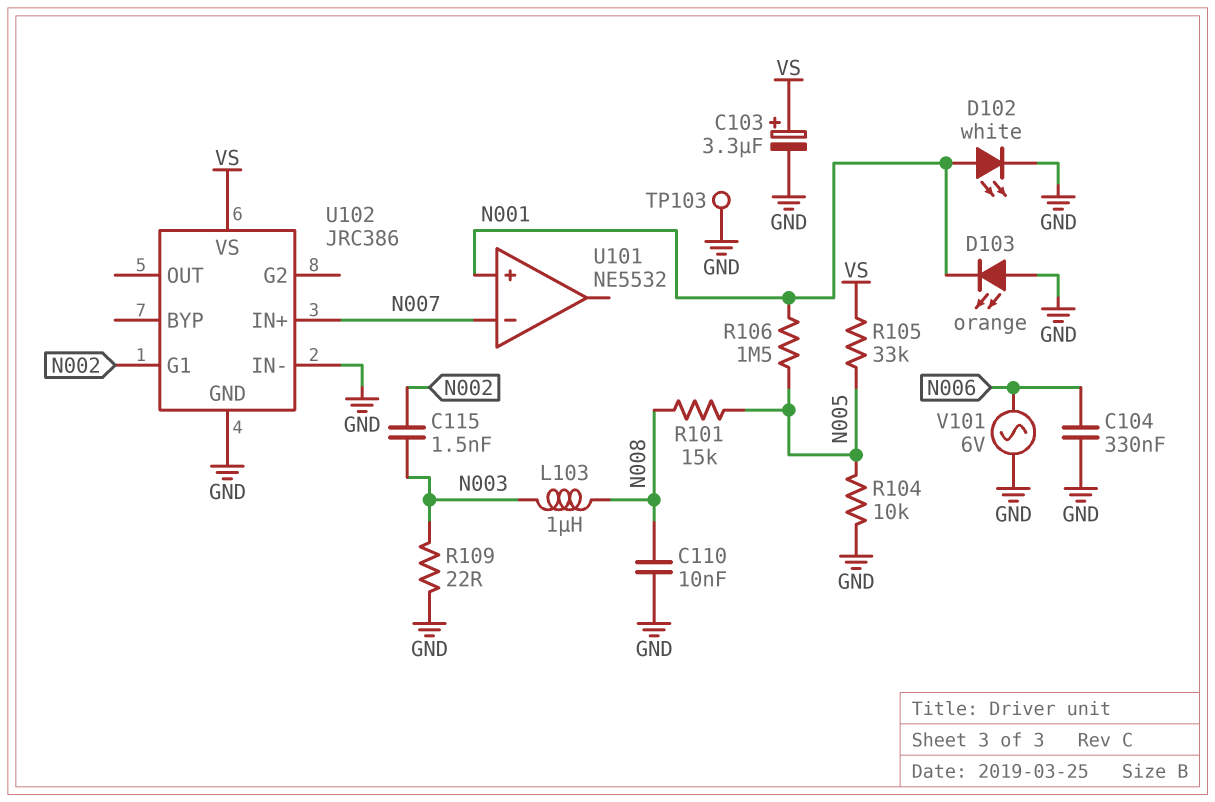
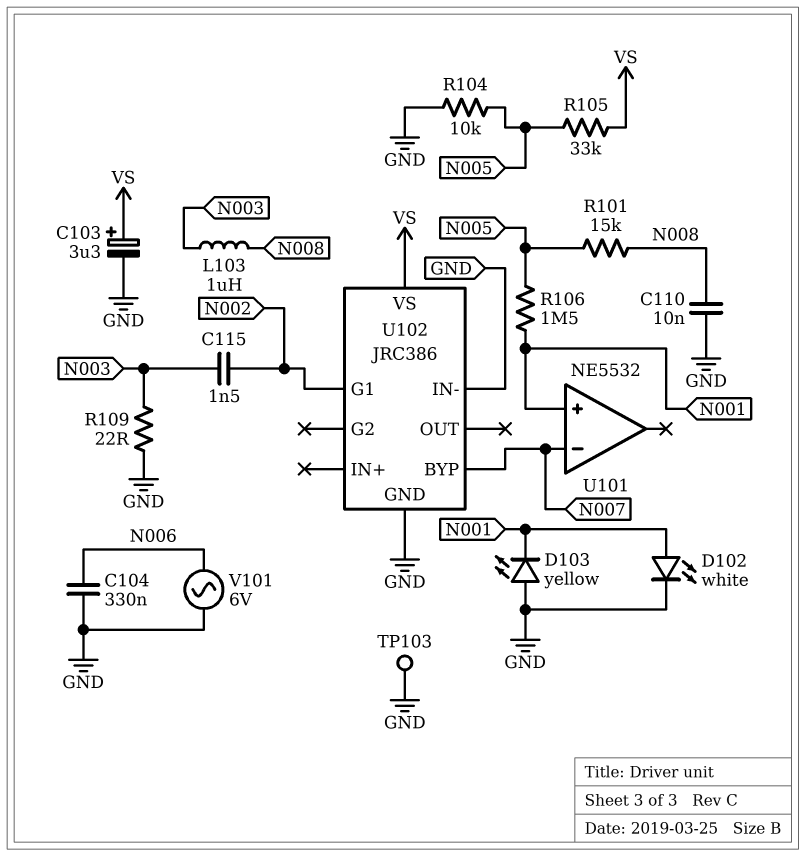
D103: LED orange (A GND, K N001) -> LED yellow (A GND, K N001)
U102 pin BYP: none -> N007
U102 pin IN+: N007 -> none

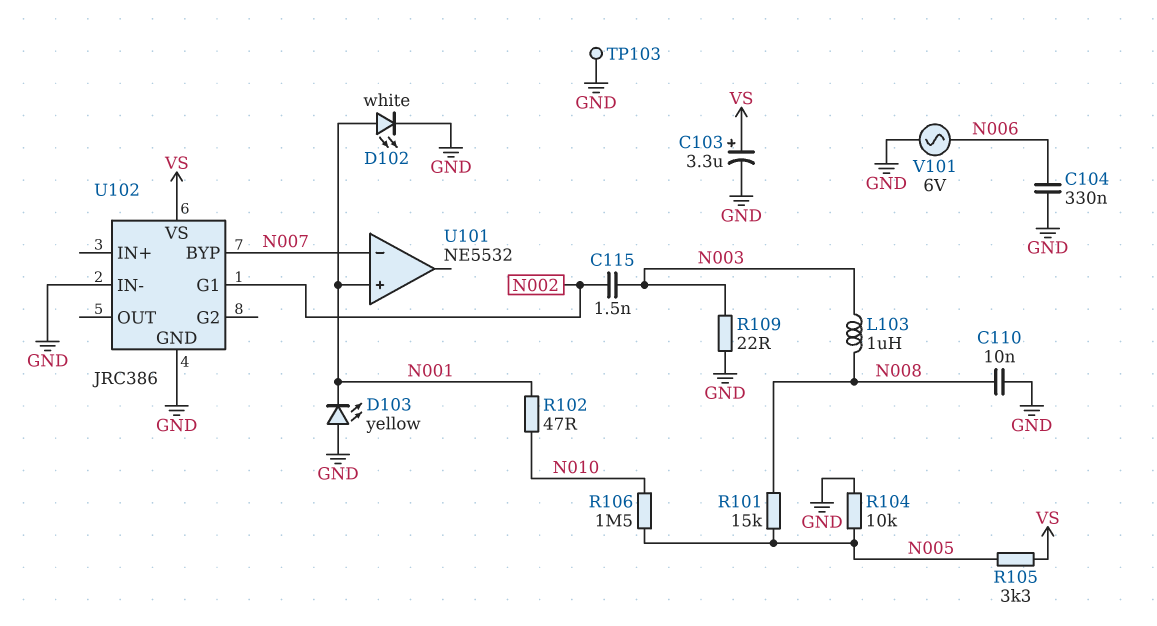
R102: none -> 47 (N001, N010)
R105: 33k (N005, VS) -> 3.3k (N005, VS)
R106: 1.5M (N001, N005) -> 1.5M (N005, N010)

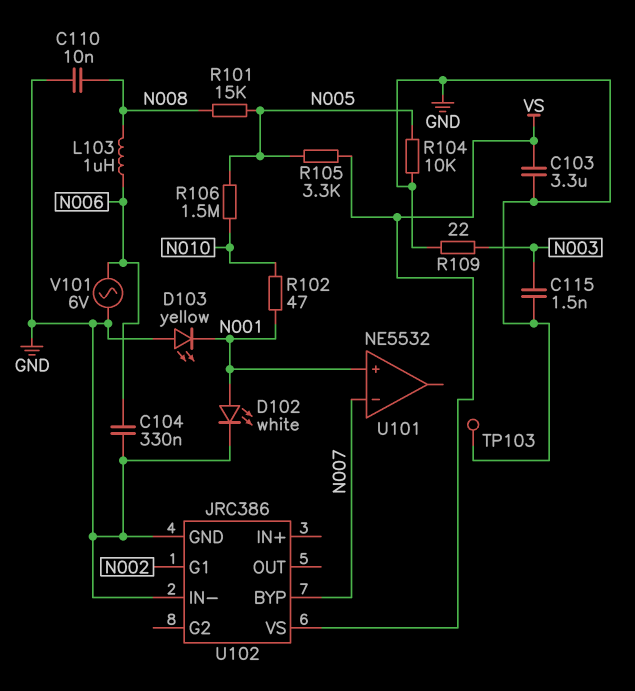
C103: 3.3uF (plus VS, minus GND) -> 3.3uF (GND, VS)
C115: 1.5nF (N002, N003) -> 1.5nF (GND, N003)
L103: 1uH (N003, N008) -> 1uH (N006, N008)

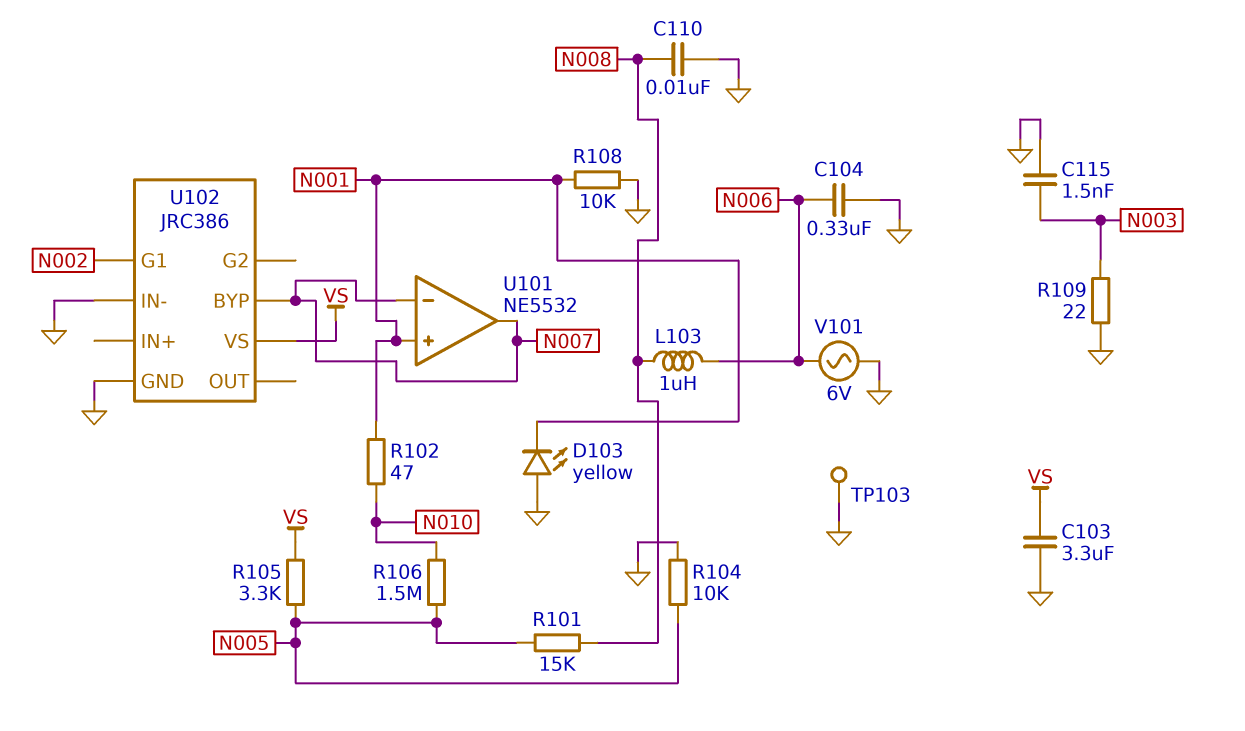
D102: LED white (A N001, K GND) -> none
R108: none -> 10k (GND, N001)
U101 pin out: none -> N007

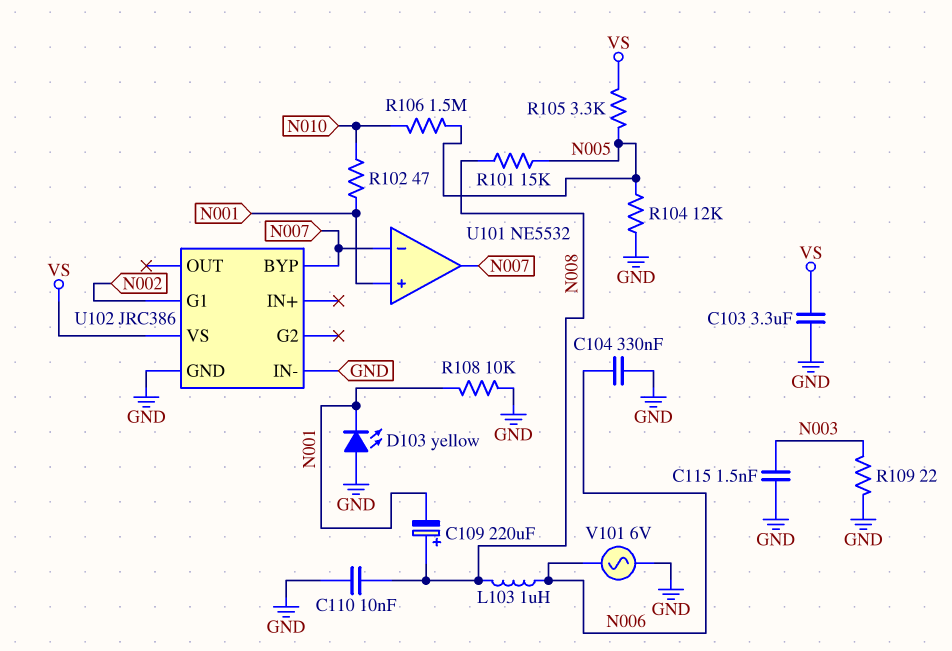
C109: none -> 220uF (plus N008, minus N001)
R104: 10k (GND, N005) -> 12k (GND, N005)
TP103: test point (GND) -> none

